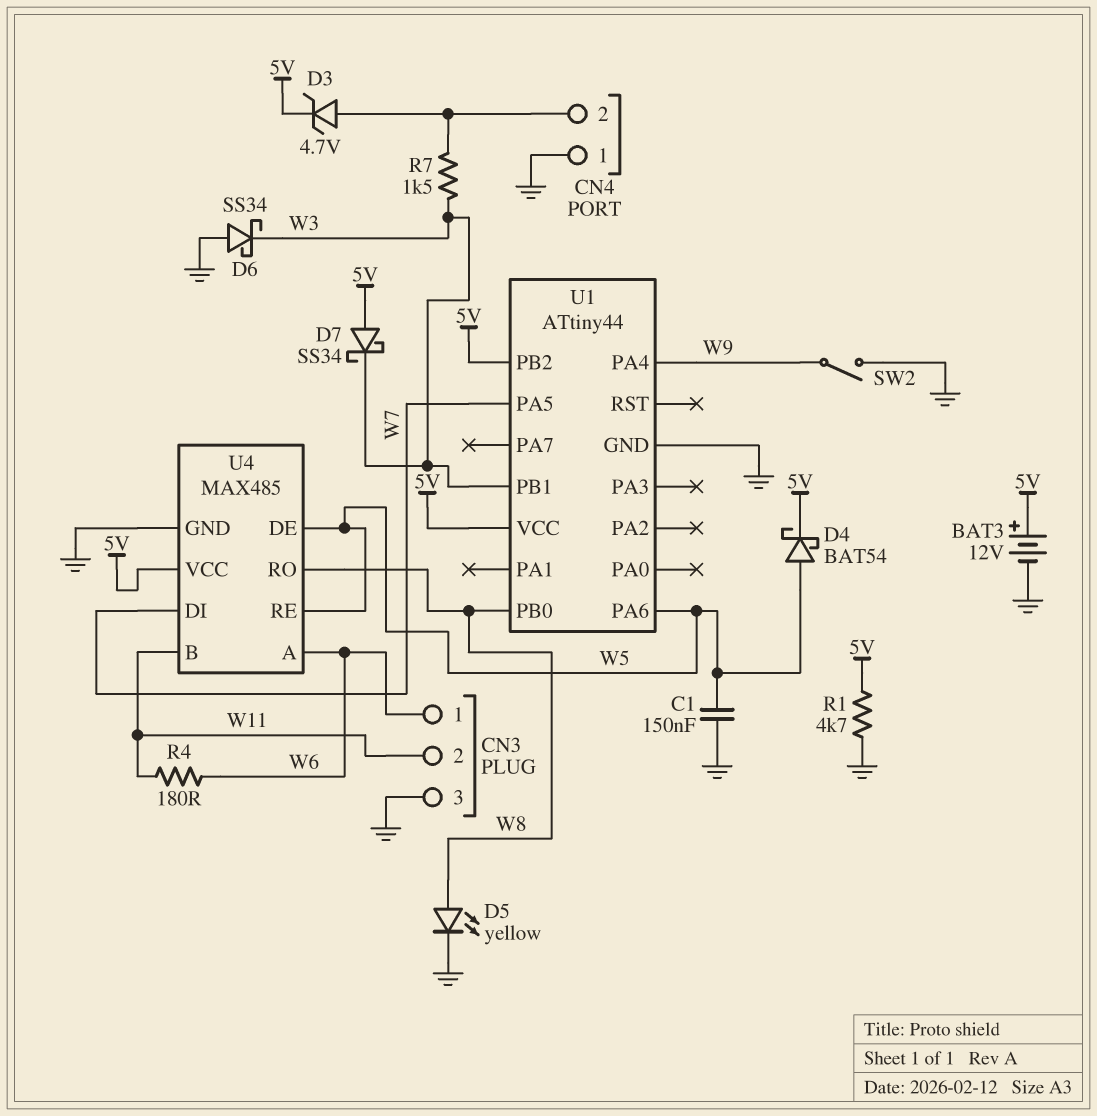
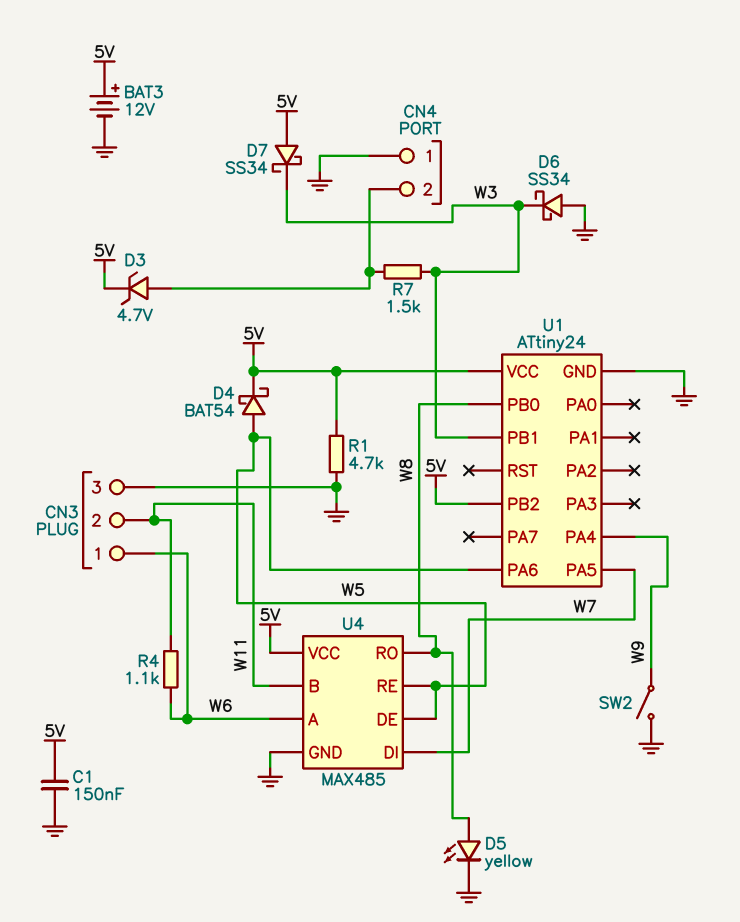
C1: 150nF (GND, W5) -> 150nF (5V, GND)
R4: 180 (W6, W11) -> 1.1k (W6, W11)
U1: ATtiny44 -> ATtiny24

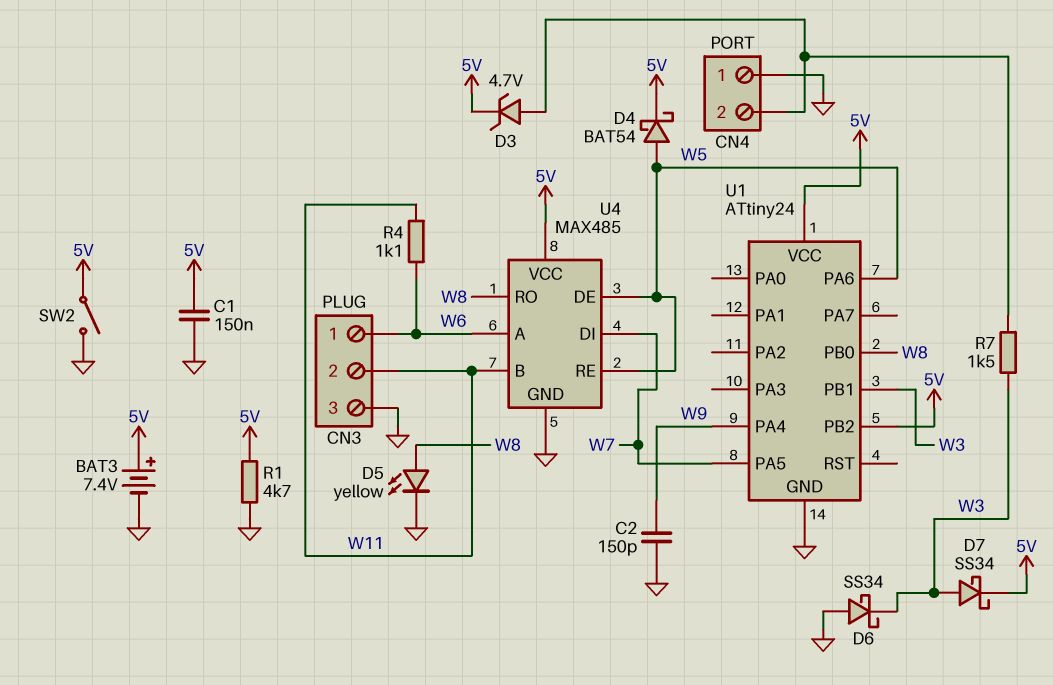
BAT3: 12V (plus 5V, minus GND) -> 7.4V (plus 5V, minus GND)
C2: none -> 150pF (GND, W9)
D7: schottky SS34 (A 5V, K W3) -> schottky SS34 (A W3, K 5V)
SW2: switch (GND, W9) -> switch (5V, GND)

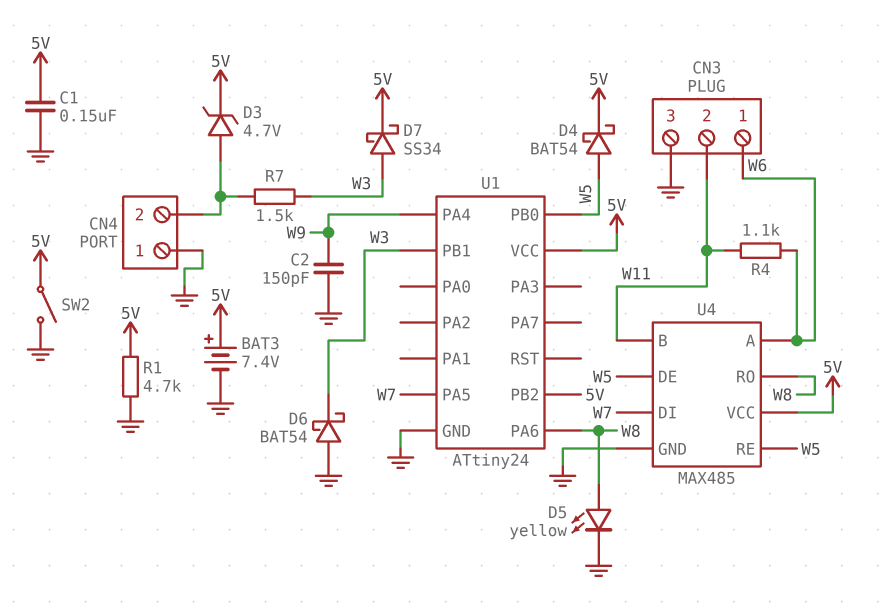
D6: schottky SS34 (A GND, K W3) -> schottky BAT54 (A GND, K W3)
U1 pin PA6: W5 -> W8
U1 pin PB0: W8 -> W5

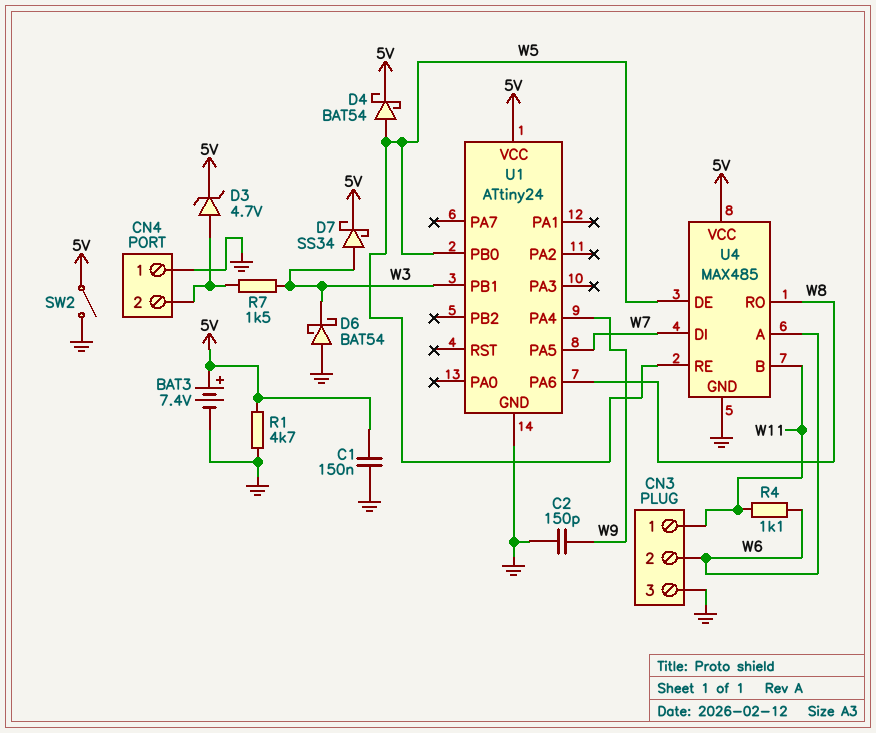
CN3 pin 1: W6 -> W11
CN3 pin 2: W11 -> W6
D5: LED yellow (A W8, K GND) -> none
U1 pin PB2: 5V -> none

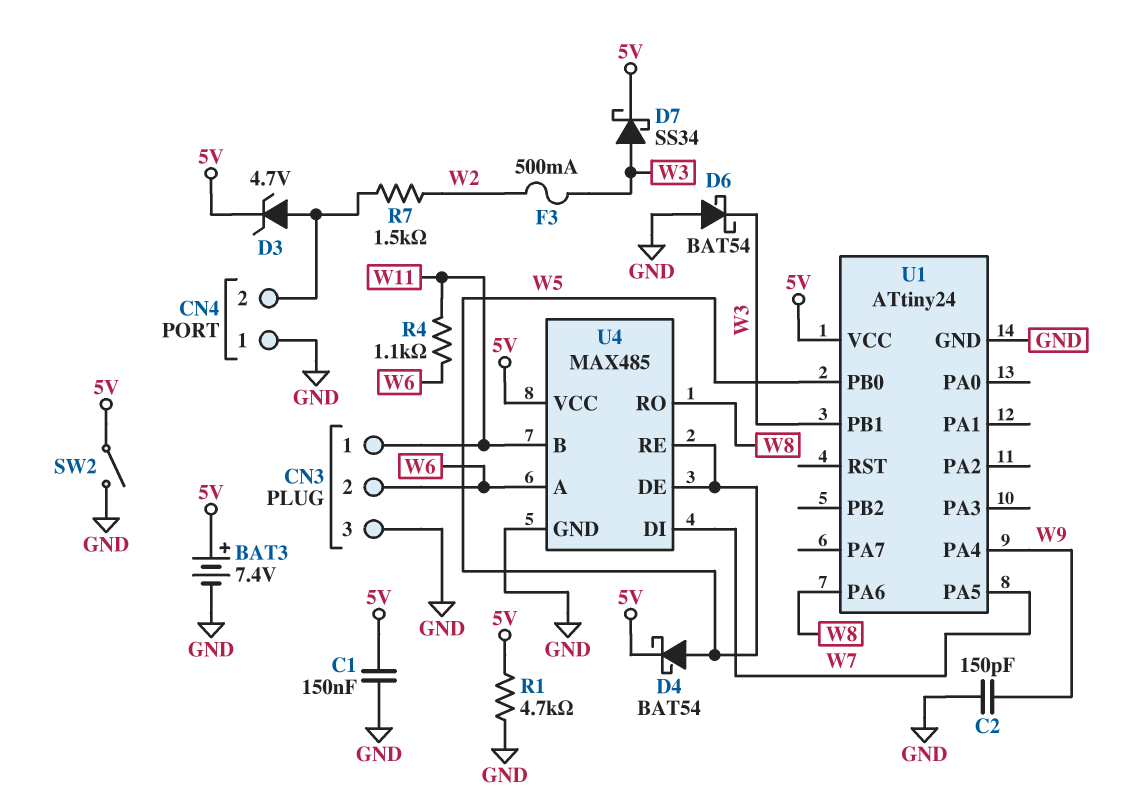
F3: none -> 500mA (W2, W3)
R7: 1.5k (CN4/2, W3) -> 1.5k (CN4/2, W2)

